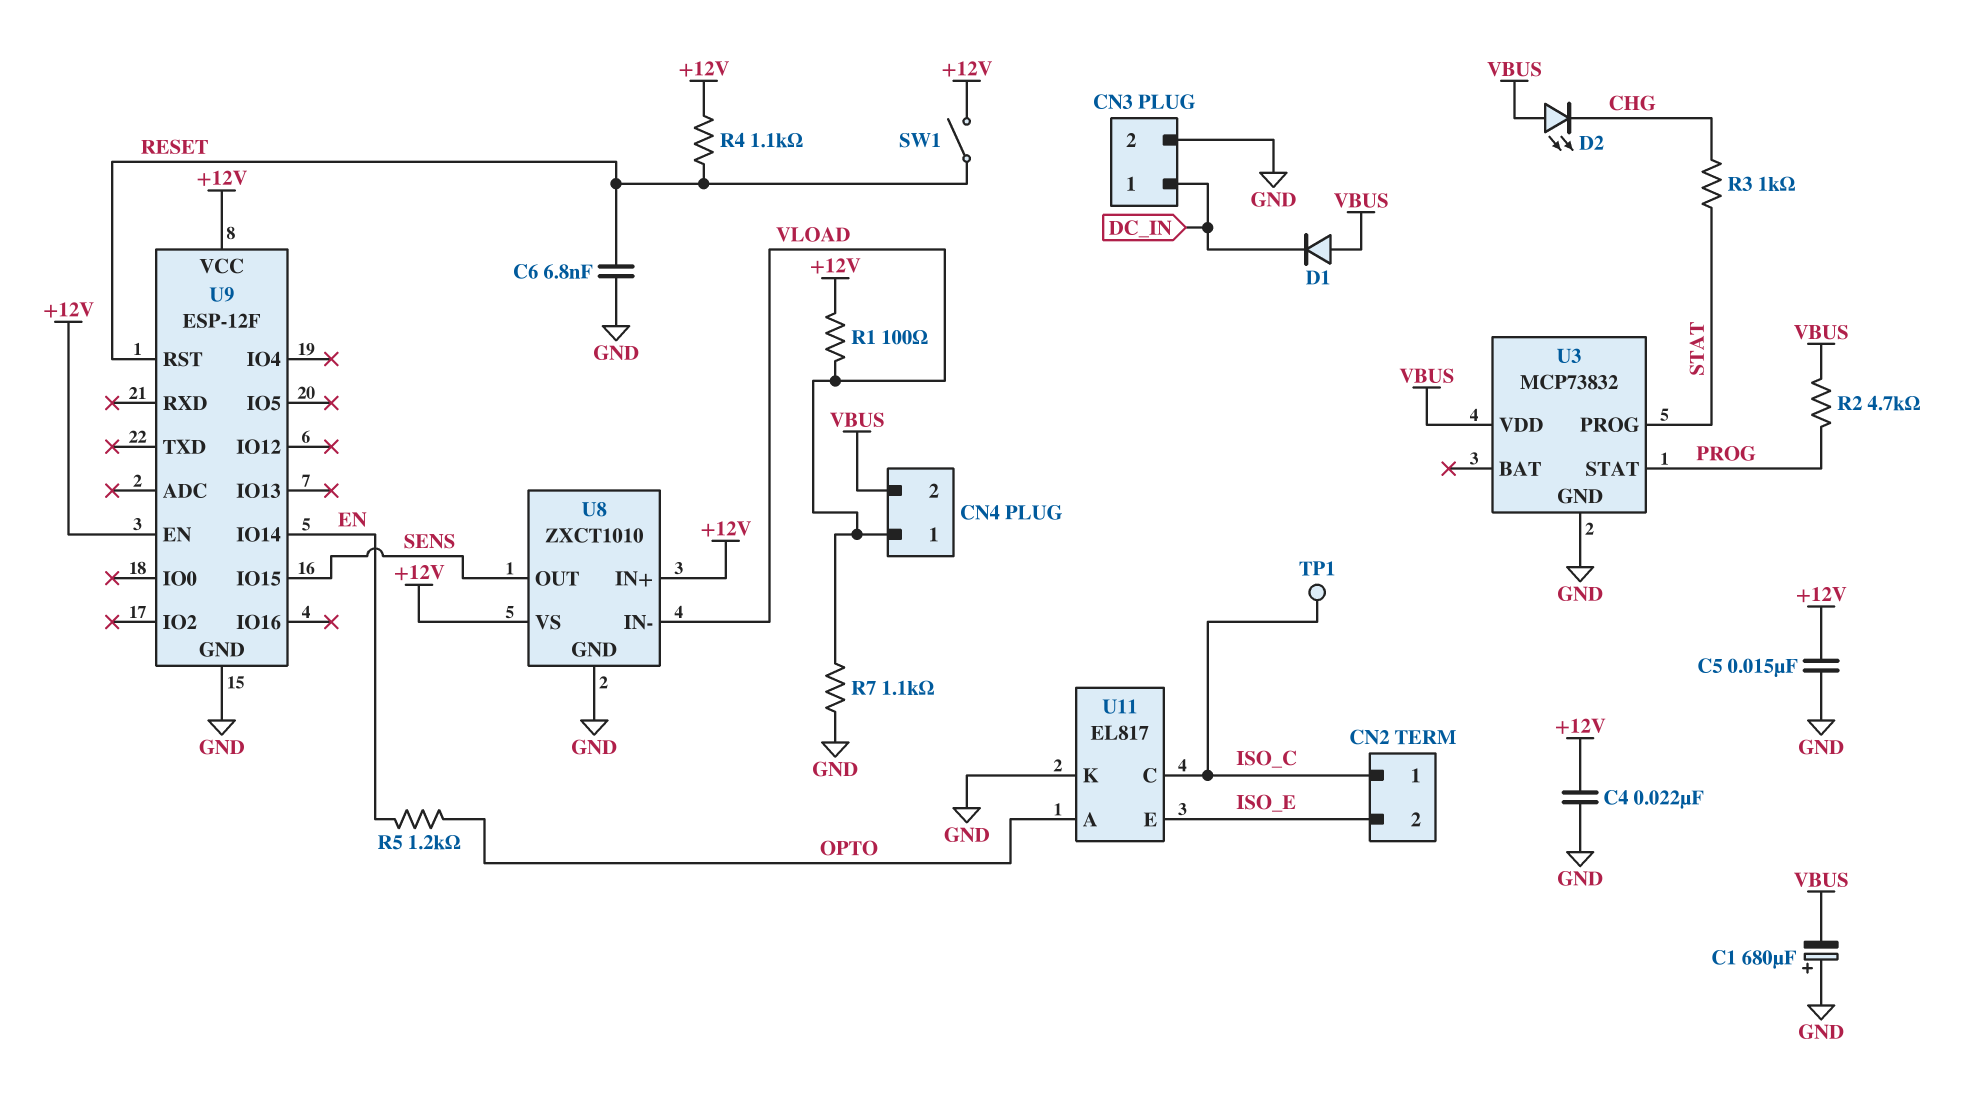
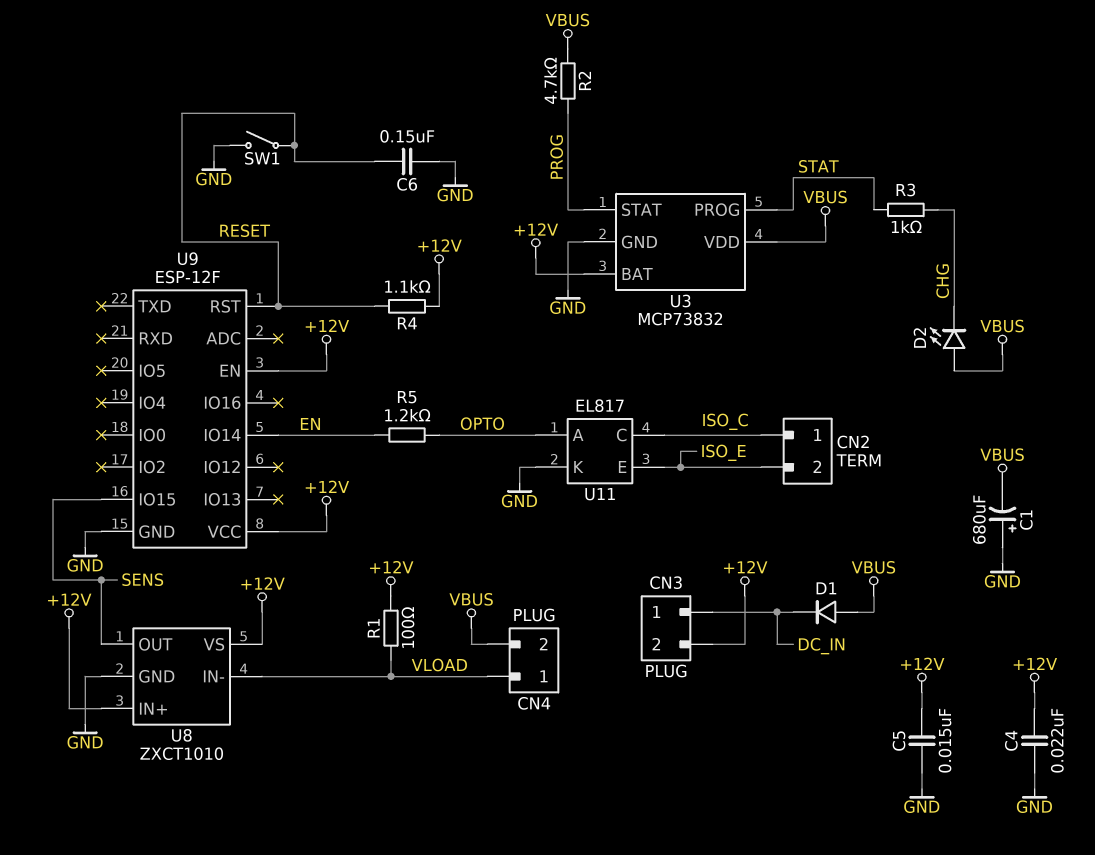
C6: 6.8nF (GND, RESET) -> 150nF (GND, RESET)
CN3 pin 2: GND -> +12V
R7: 1.1k (GND, VLOAD) -> none
SW1: switch (+12V, RESET) -> switch (GND, RESET)
TP1: test point (ISO_C) -> none
U3 pin BAT: none -> +12V

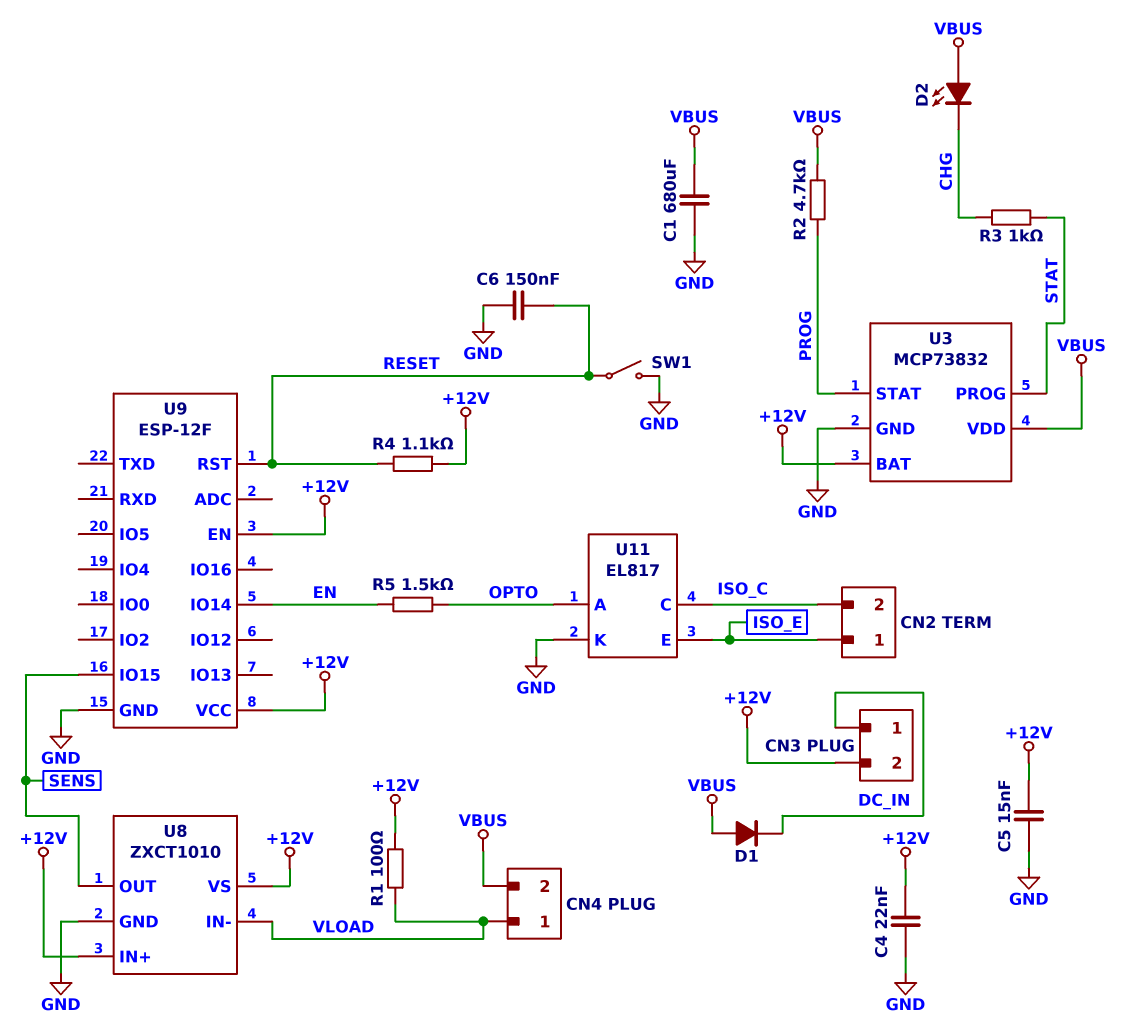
C1: 680uF (plus GND, minus VBUS) -> 680uF (GND, VBUS)
CN2 pin 1: ISO_C -> ISO_E
CN2 pin 2: ISO_E -> ISO_C
R5: 1.2k (EN, OPTO) -> 1.5k (EN, OPTO)

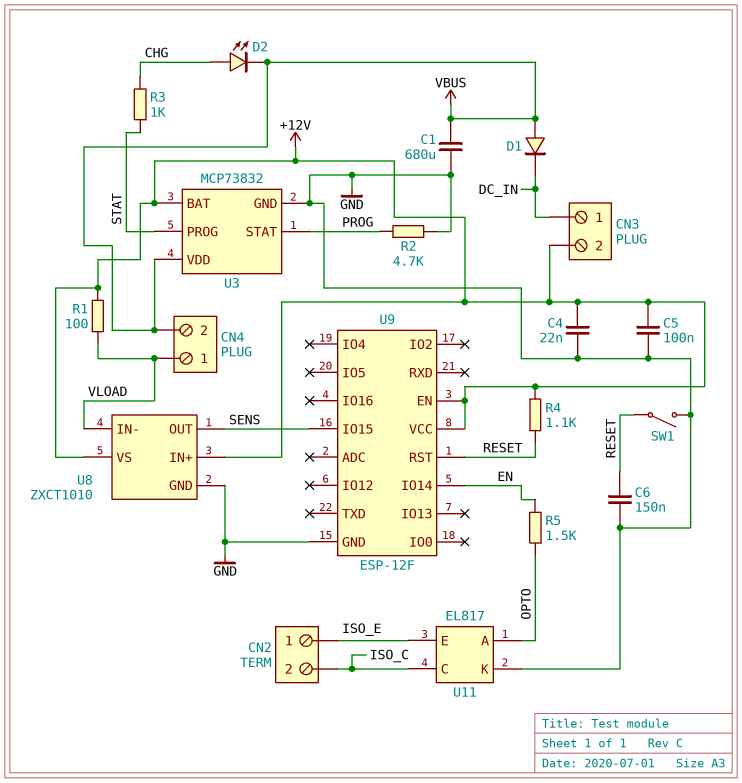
C5: 15nF (+12V, GND) -> 100nF (+12V, GND)
D2: LED (A VBUS, K CHG) -> LED (A CHG, K VBUS)
R2: 4.7k (PROG, VBUS) -> 4.7k (GND, PROG)

